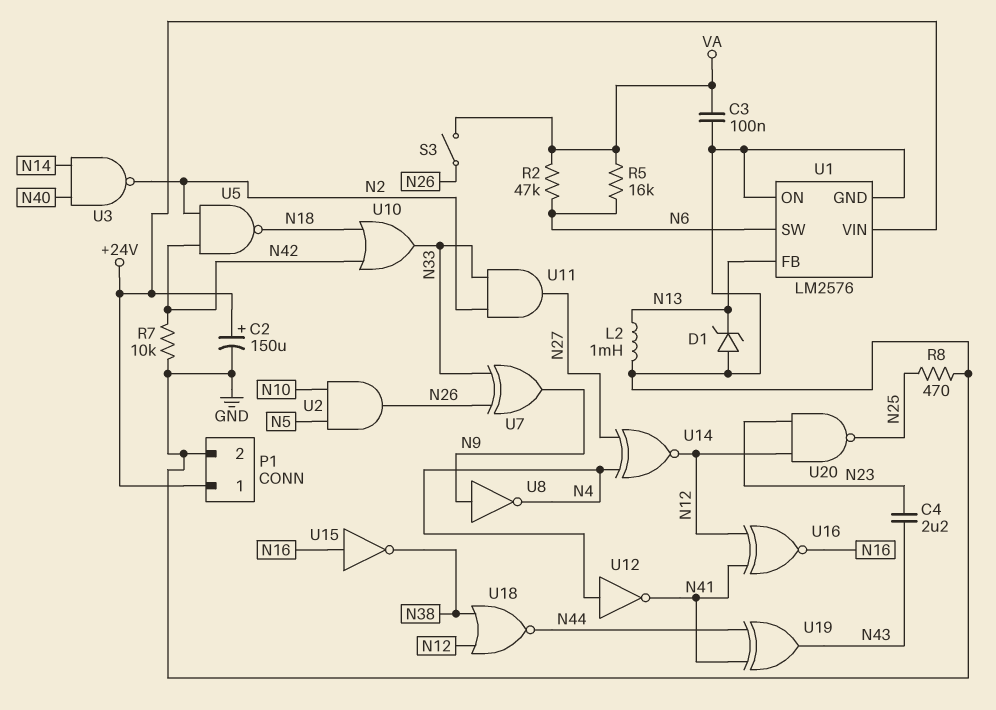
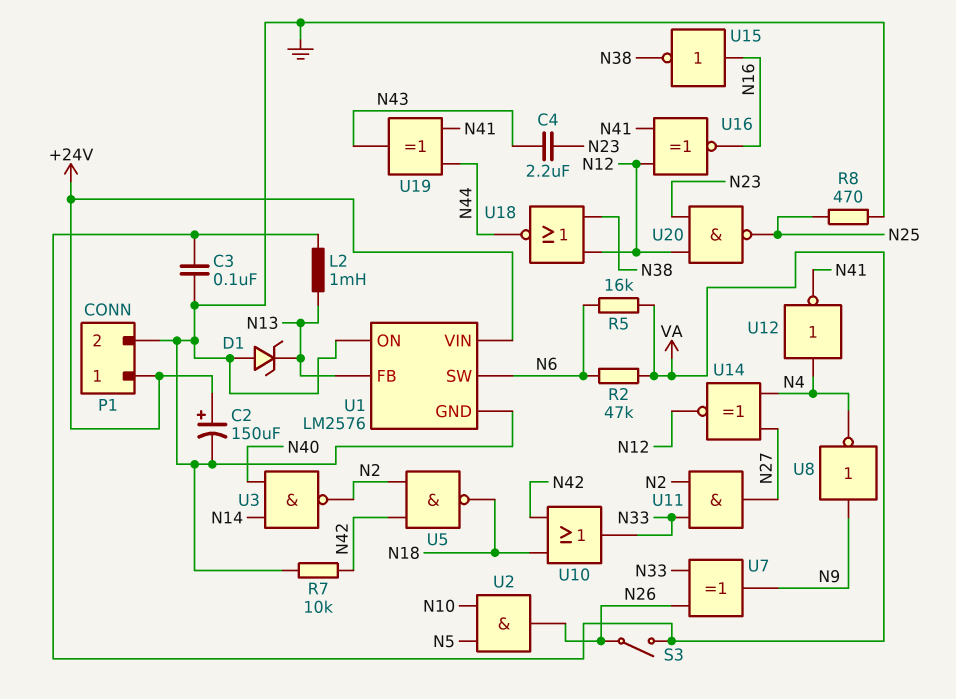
L2: 1mH (GND, N13) -> 1mH (N13, VA)

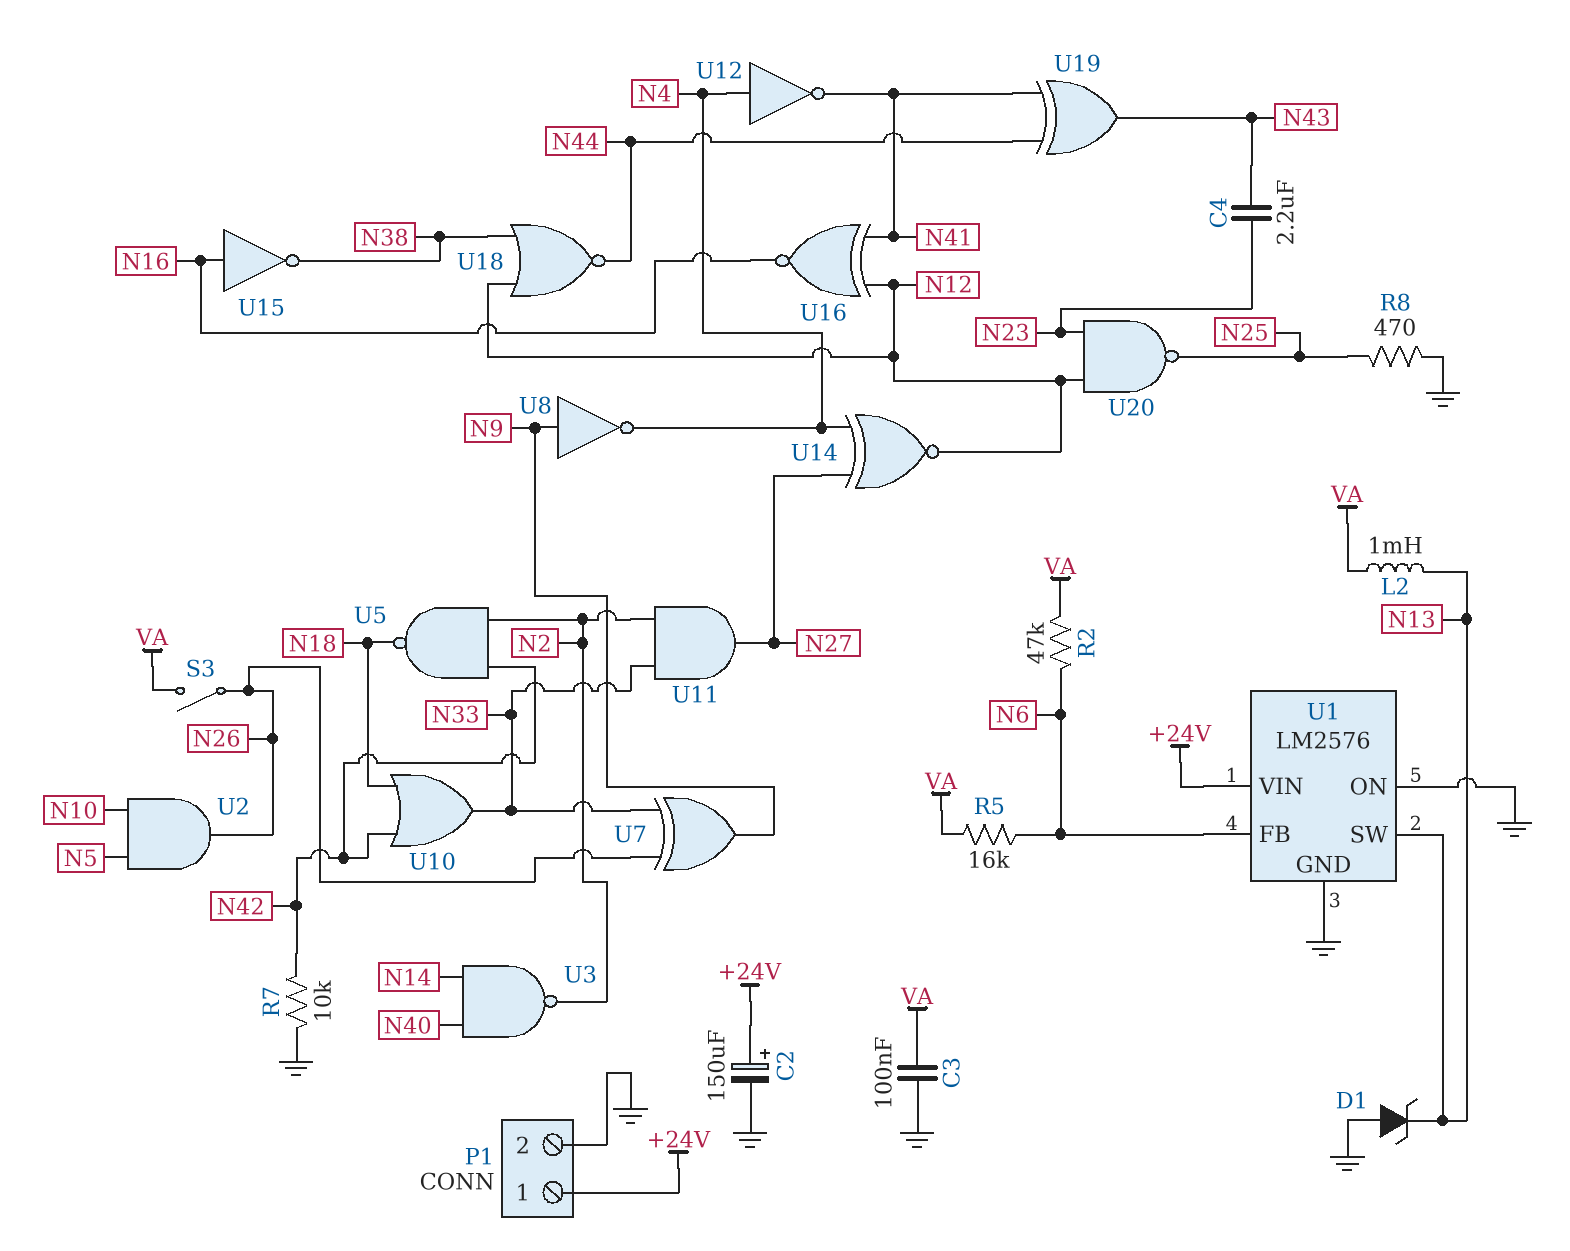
U1 pin FB: N13 -> N6
U1 pin SW: N6 -> N13

